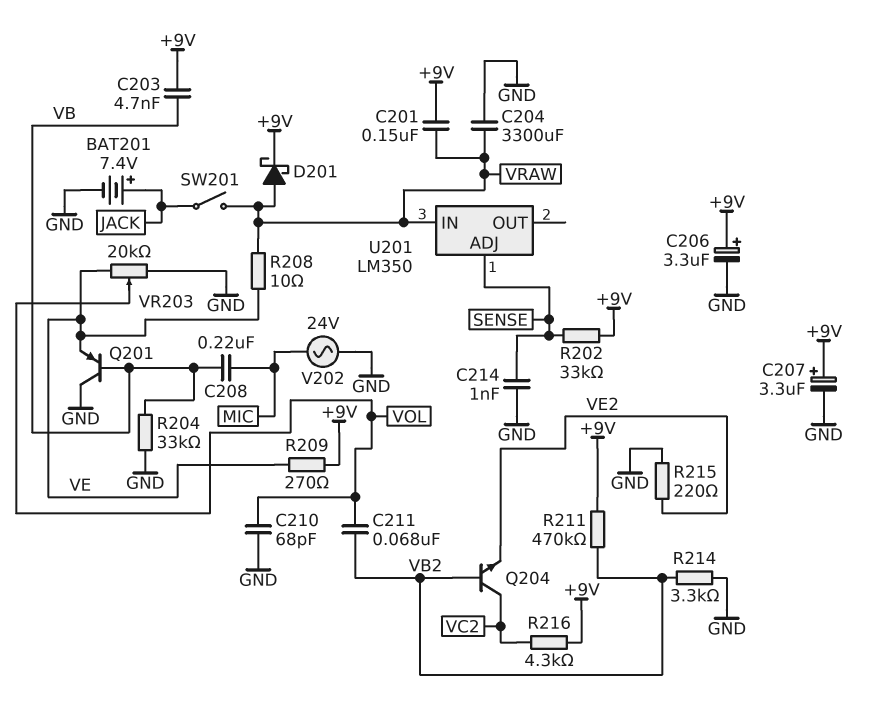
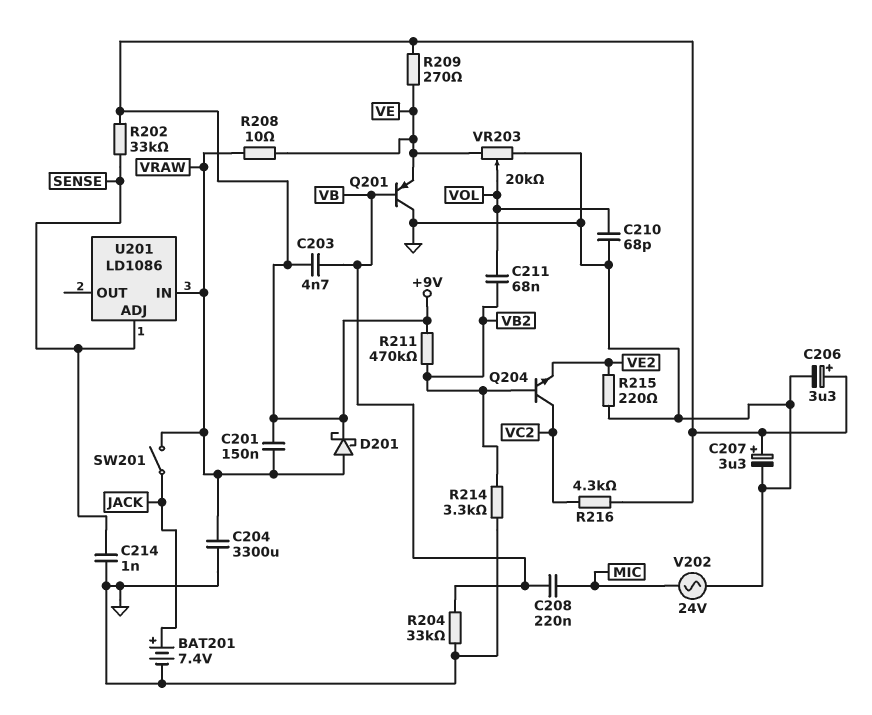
U201: LM350 -> LD1086

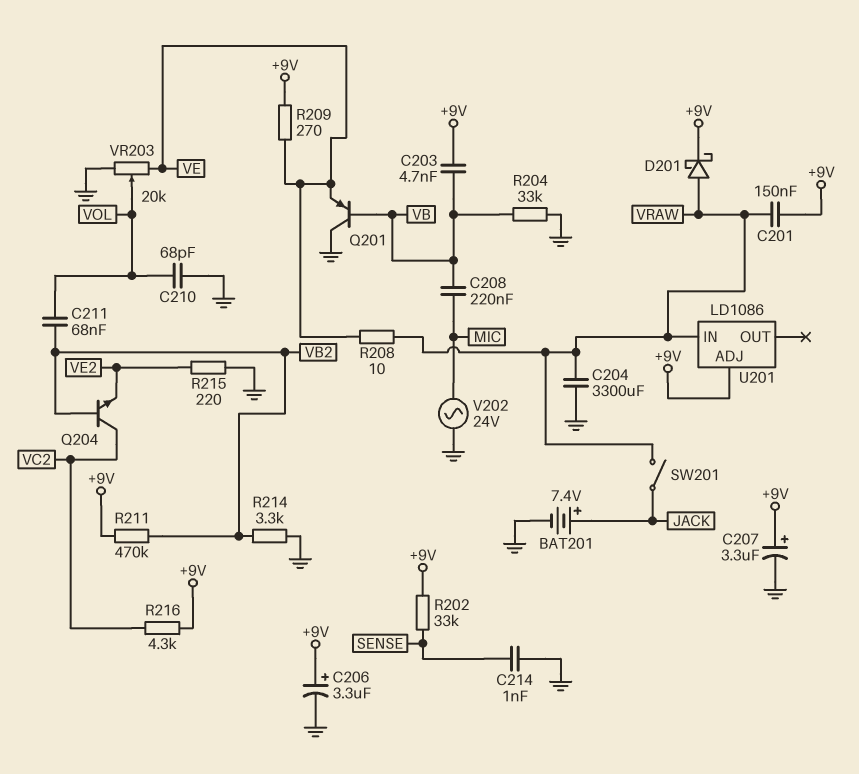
U201 pin ADJ: SENSE -> +9V

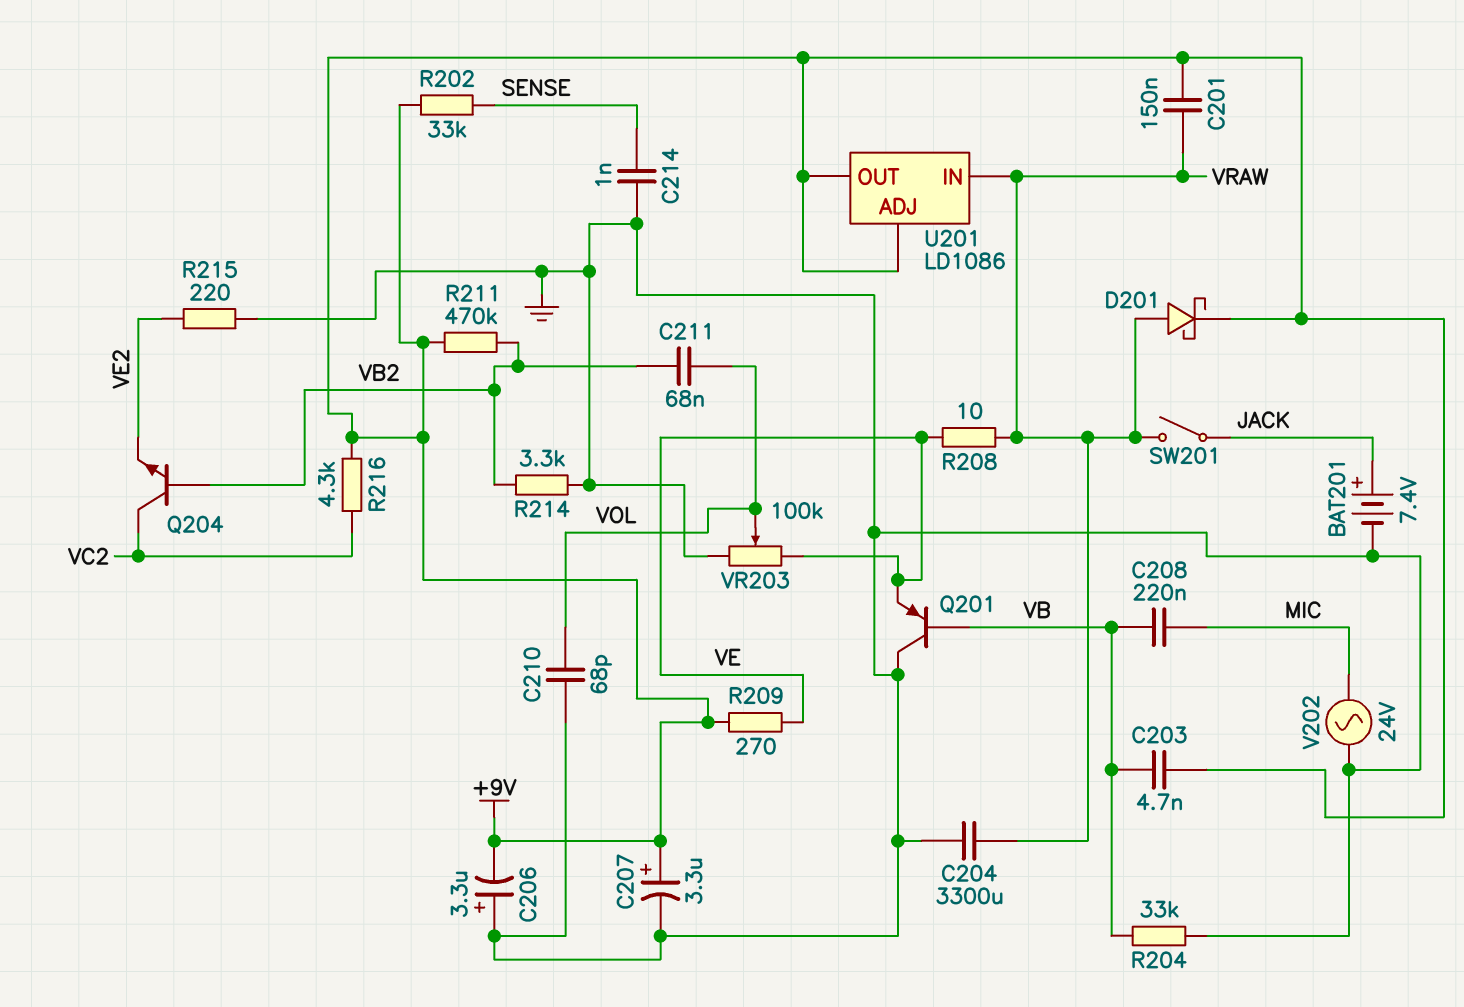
C206: 3.3uF (plus +9V, minus GND) -> 3.3uF (plus GND, minus +9V)
U201 pin OUT: none -> +9V
VR203: 20k (GND, VE, wiper VOL) -> 100k (GND, VE, wiper VOL)

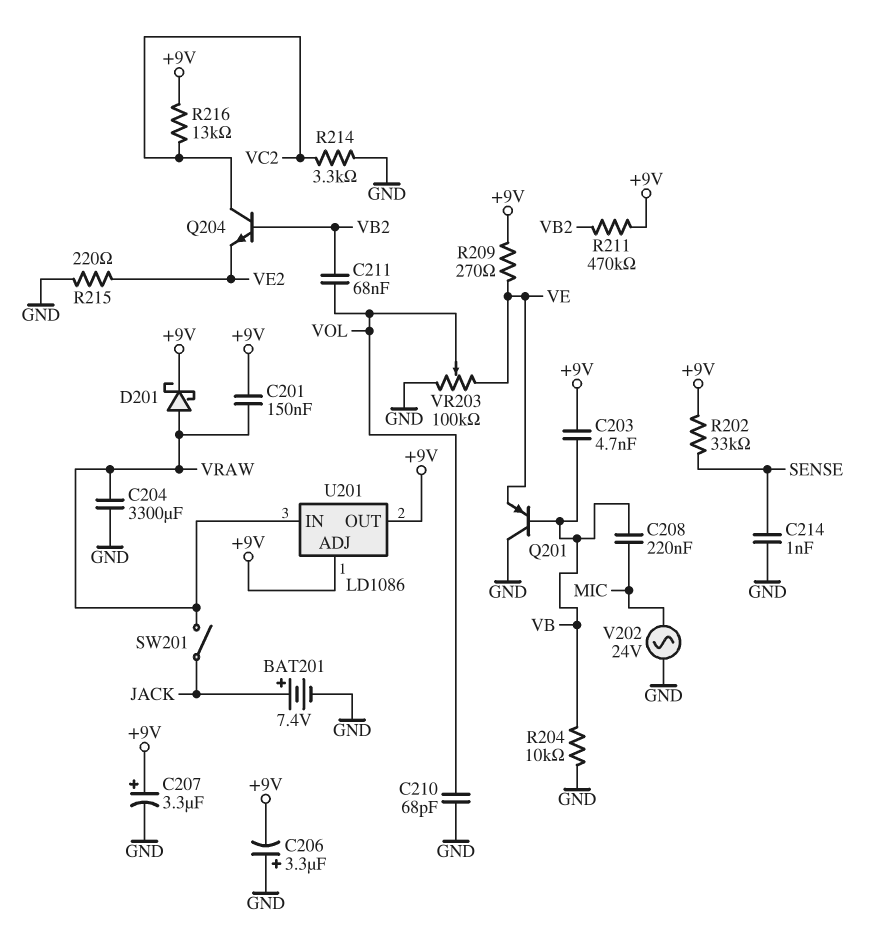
R204: 33k (GND, VB) -> 10k (GND, VB)
R208: 10 (VE, VRAW) -> none
R214: 3.3k (GND, VB2) -> 3.3k (GND, VC2)
R216: 4.3k (+9V, VC2) -> 13k (+9V, VC2)

